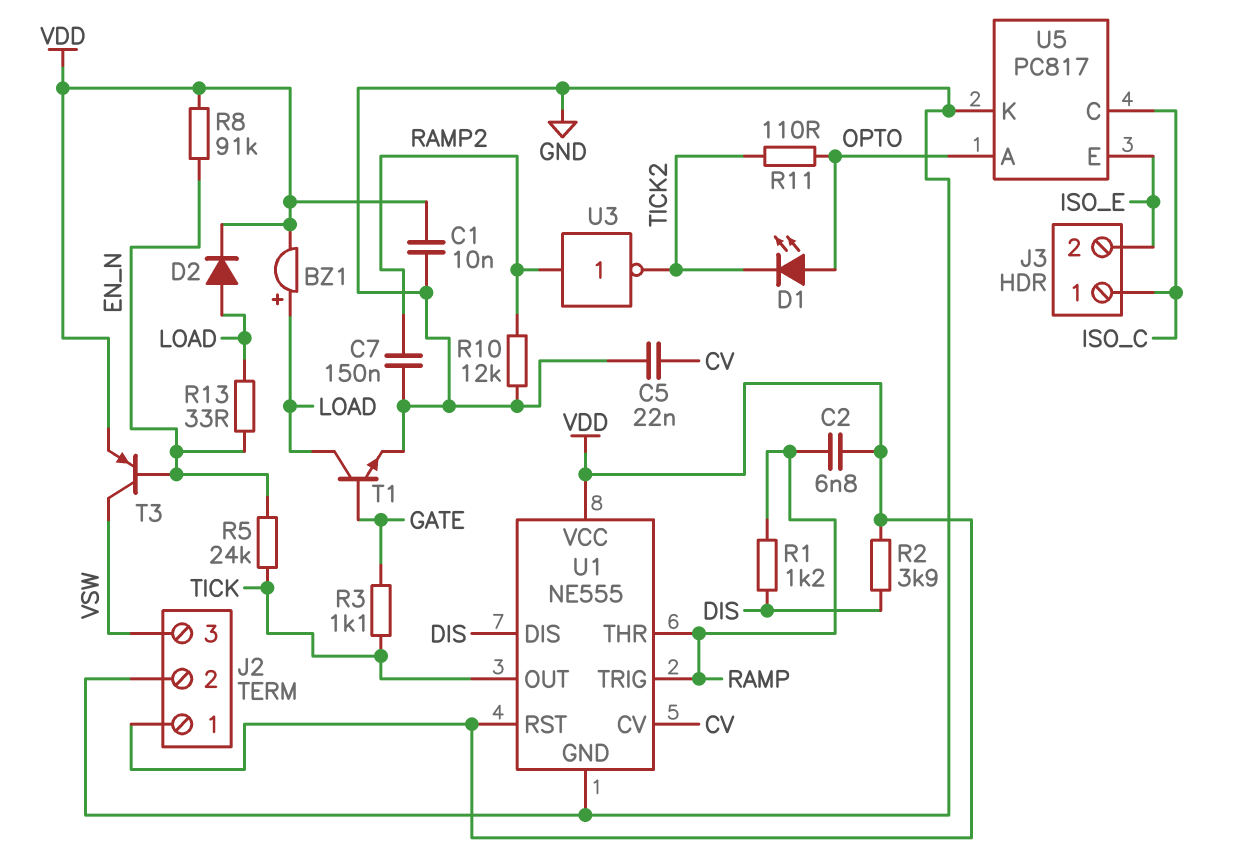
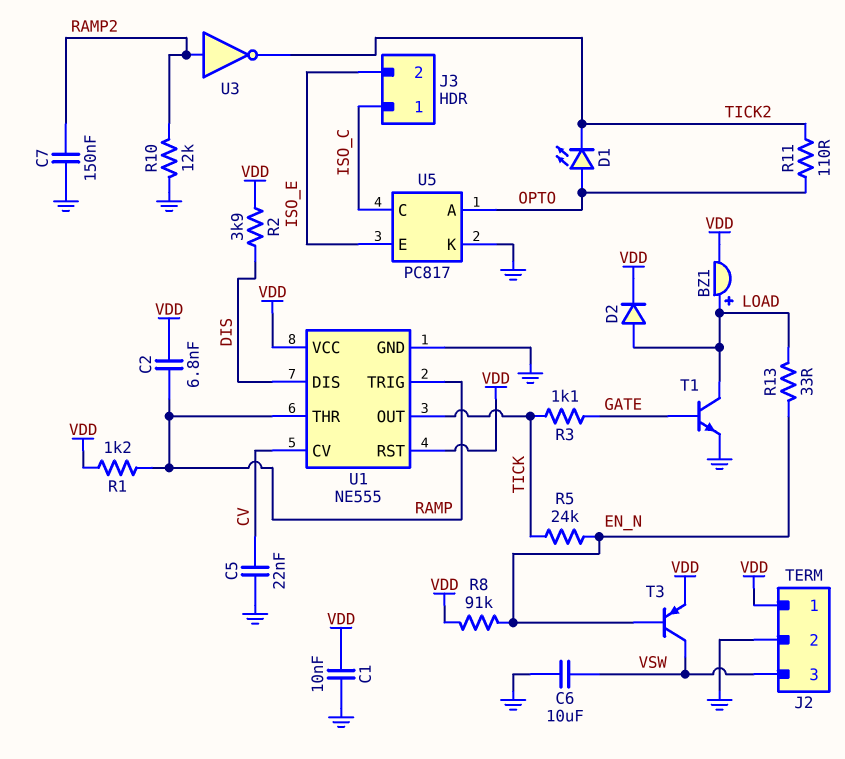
C6: none -> 10uF (GND, VSW)
R1: 1.2k (DIS, RAMP) -> 1.2k (RAMP, VDD)

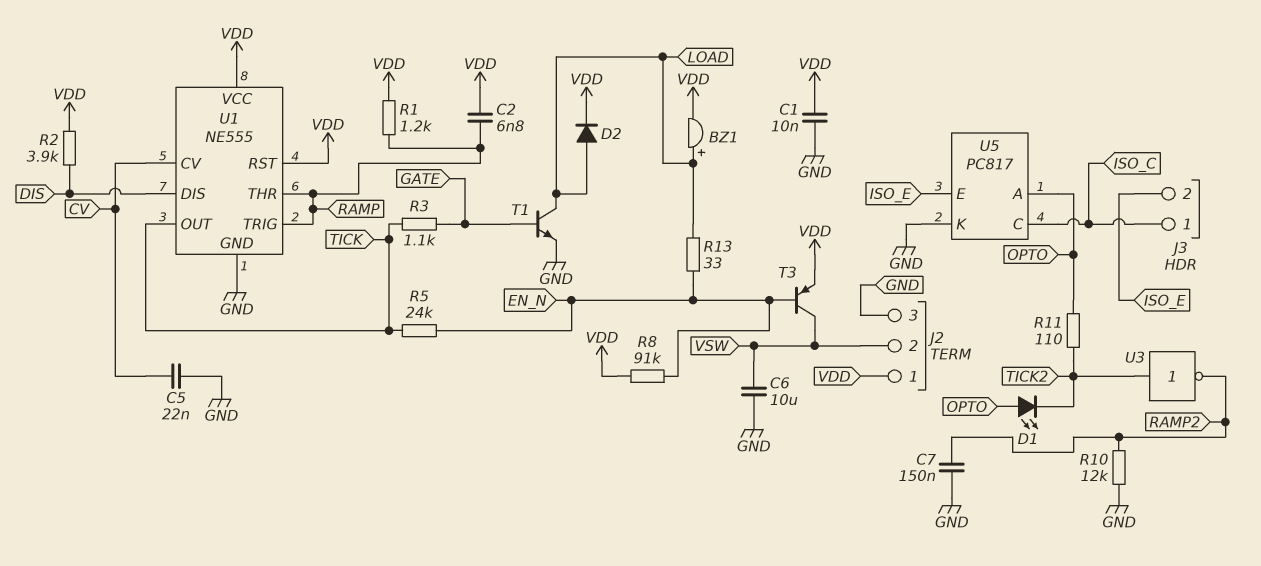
J2 pin 2: GND -> VSW
J2 pin 3: VSW -> GND
U3: NOT (in RAMP2, out TICK2) -> NOT (in TICK2, out RAMP2)

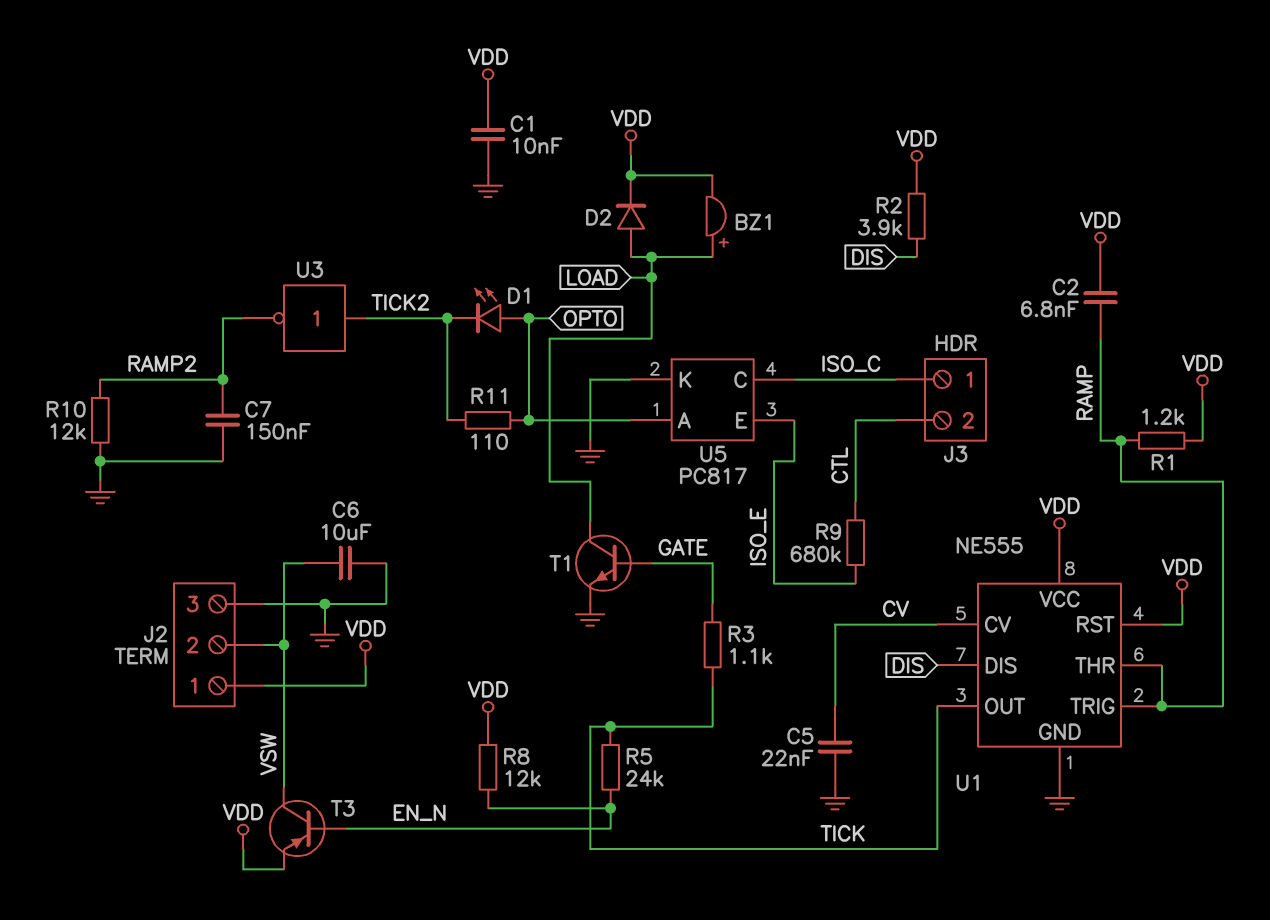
J3 pin 2: ISO_E -> CTL
R8: 91k (EN_N, VDD) -> 12k (EN_N, VDD)
R9: none -> 680k (CTL, ISO_E)
R13: 33 (EN_N, LOAD) -> none

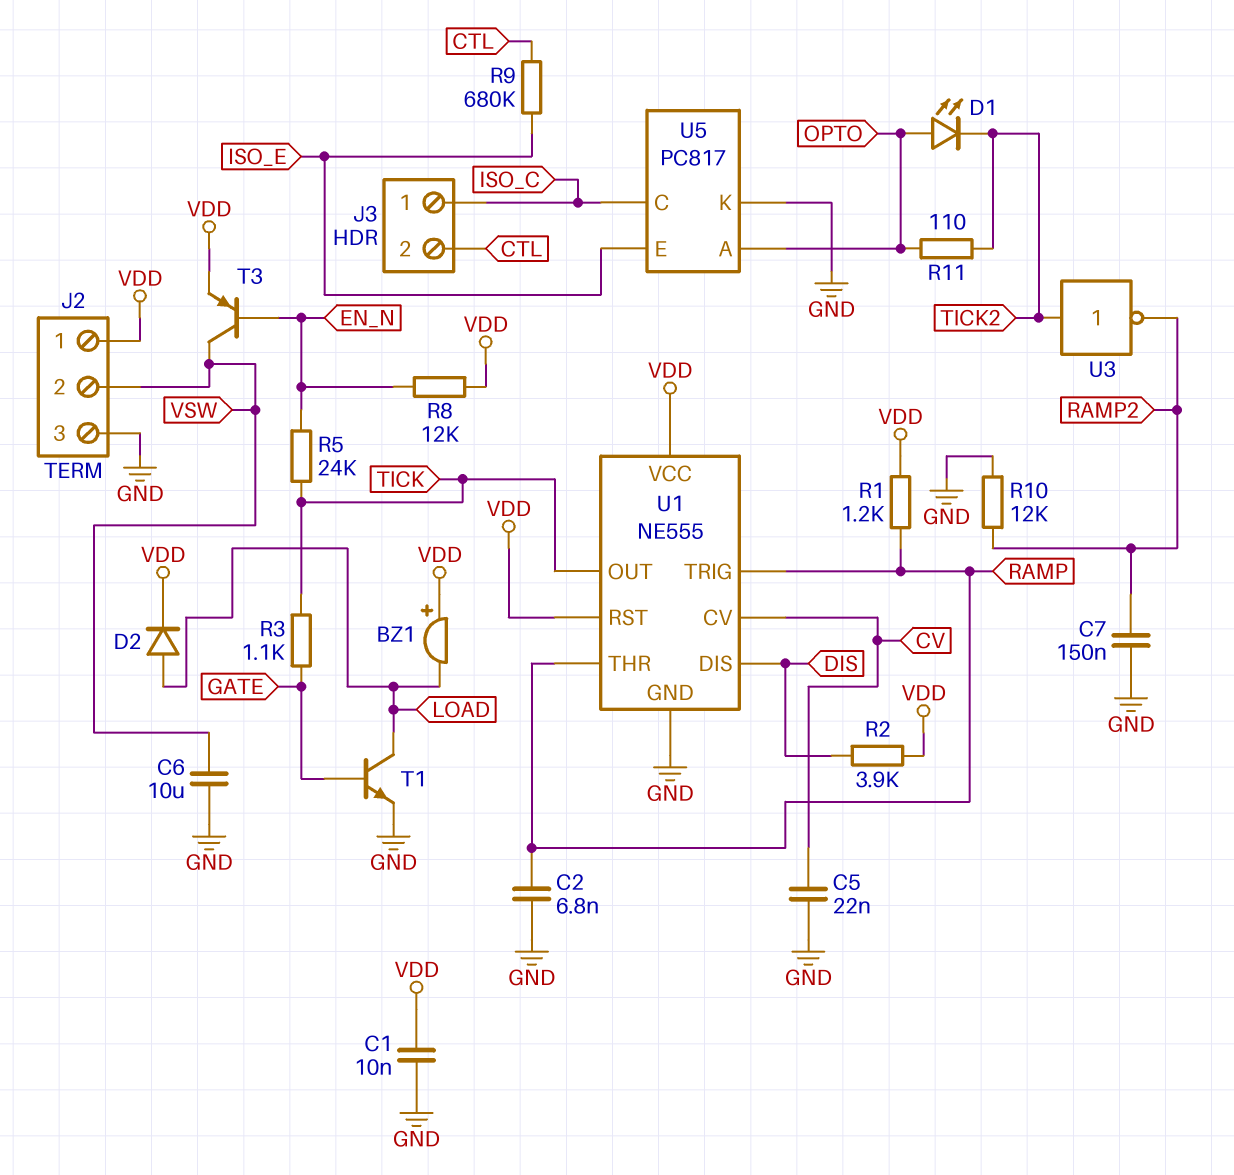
BZ1: buzzer (plus LOAD, minus VDD) -> buzzer (plus VDD, minus LOAD)
C2: 6.8nF (RAMP, VDD) -> 6.8nF (GND, RAMP)

